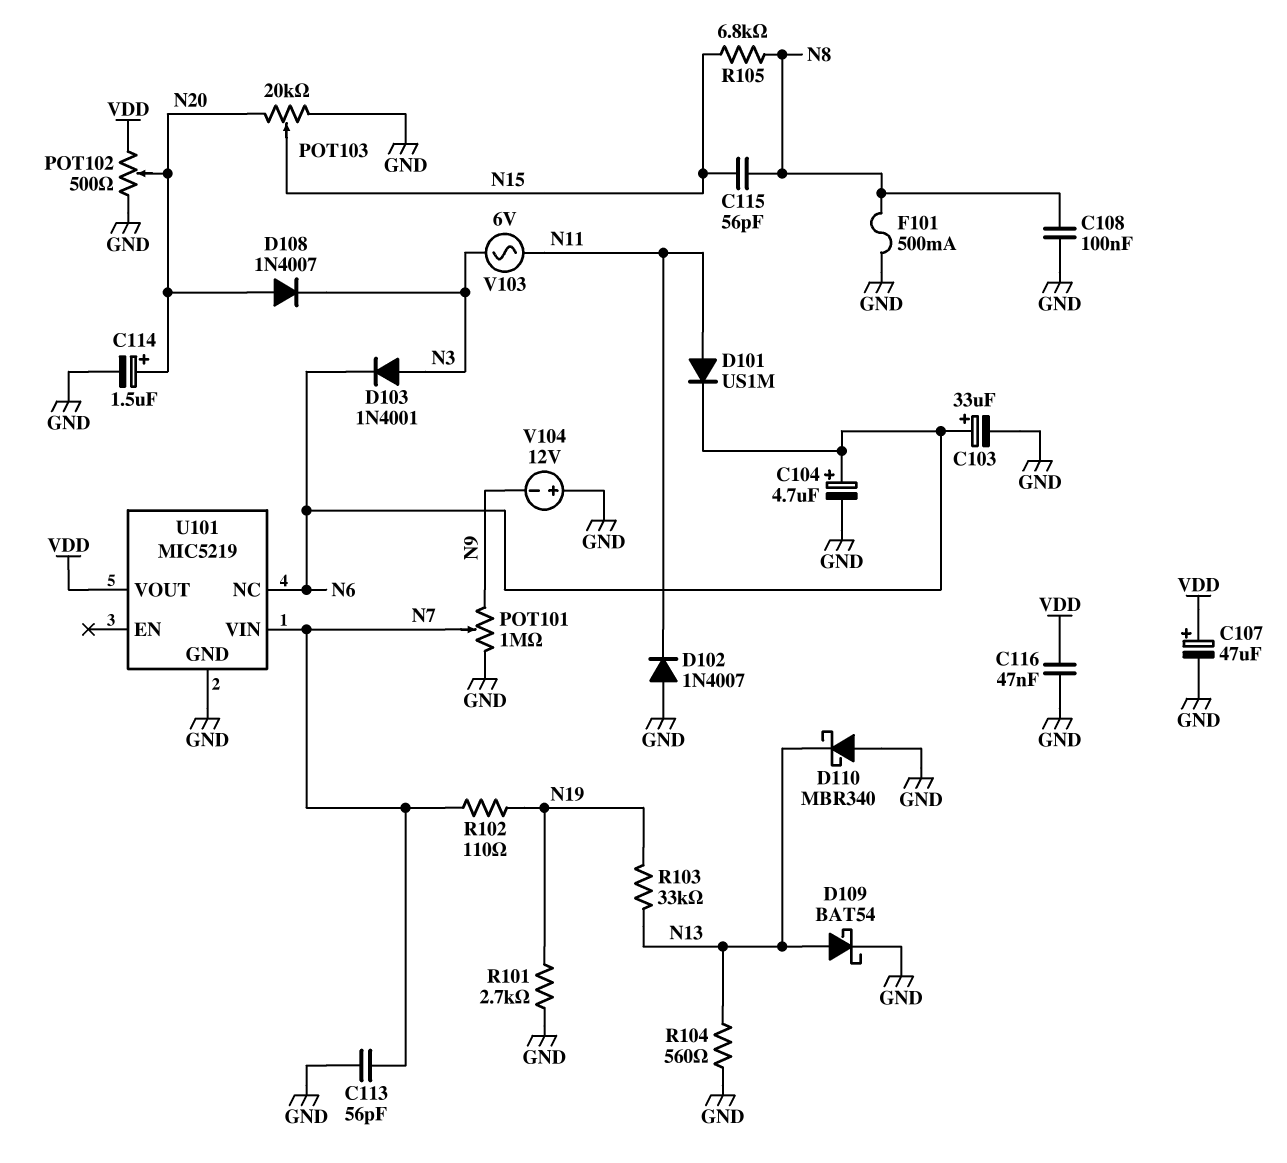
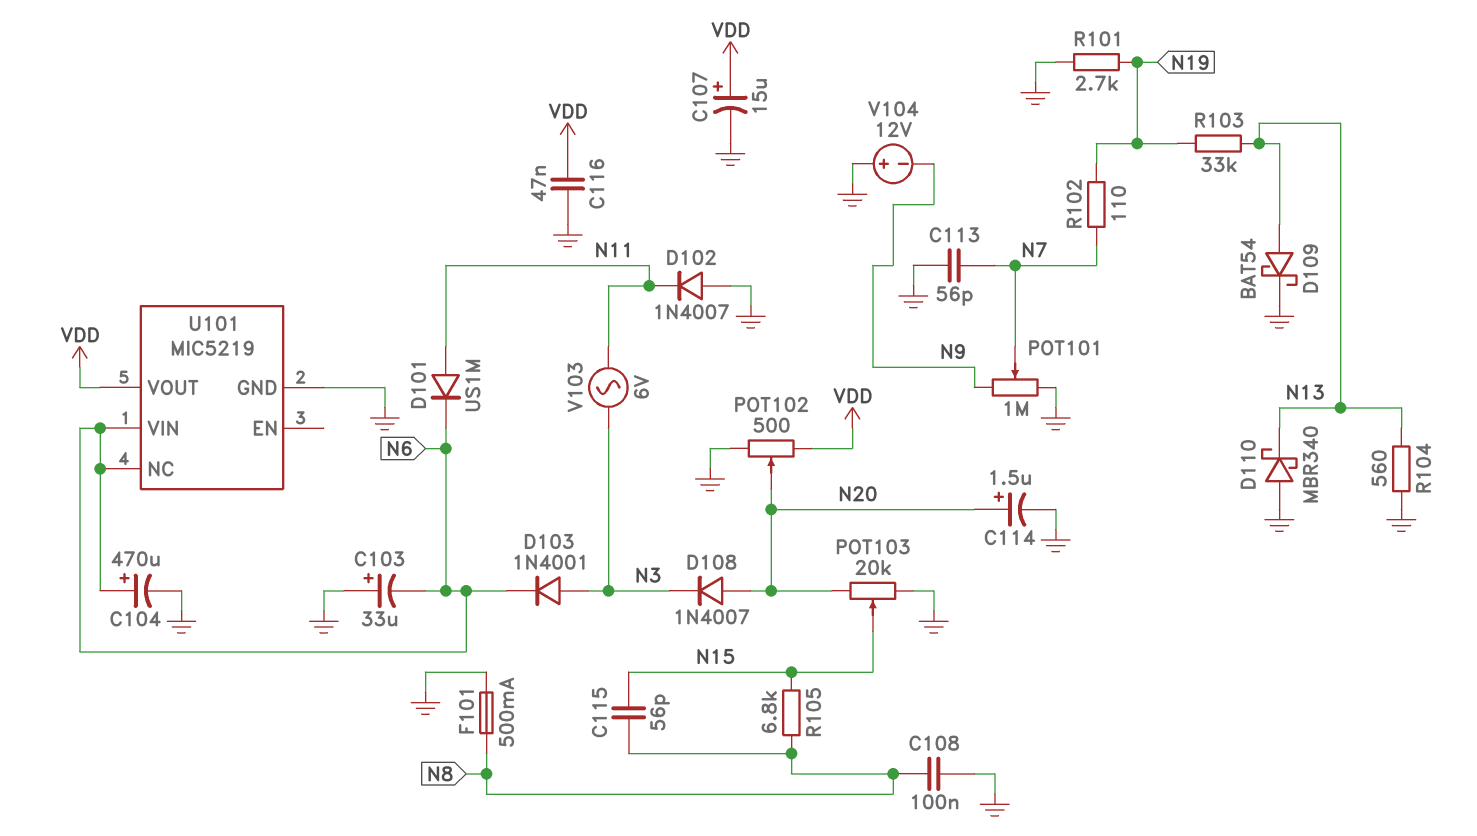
C103: 33uF (plus N6, minus GND) -> 33uF (plus GND, minus N6)
C104: 4.7uF (plus N6, minus GND) -> 470uF (plus N6, minus GND)
C107: 47uF (plus VDD, minus GND) -> 15uF (plus VDD, minus GND)
U101 pin VIN: N7 -> N6

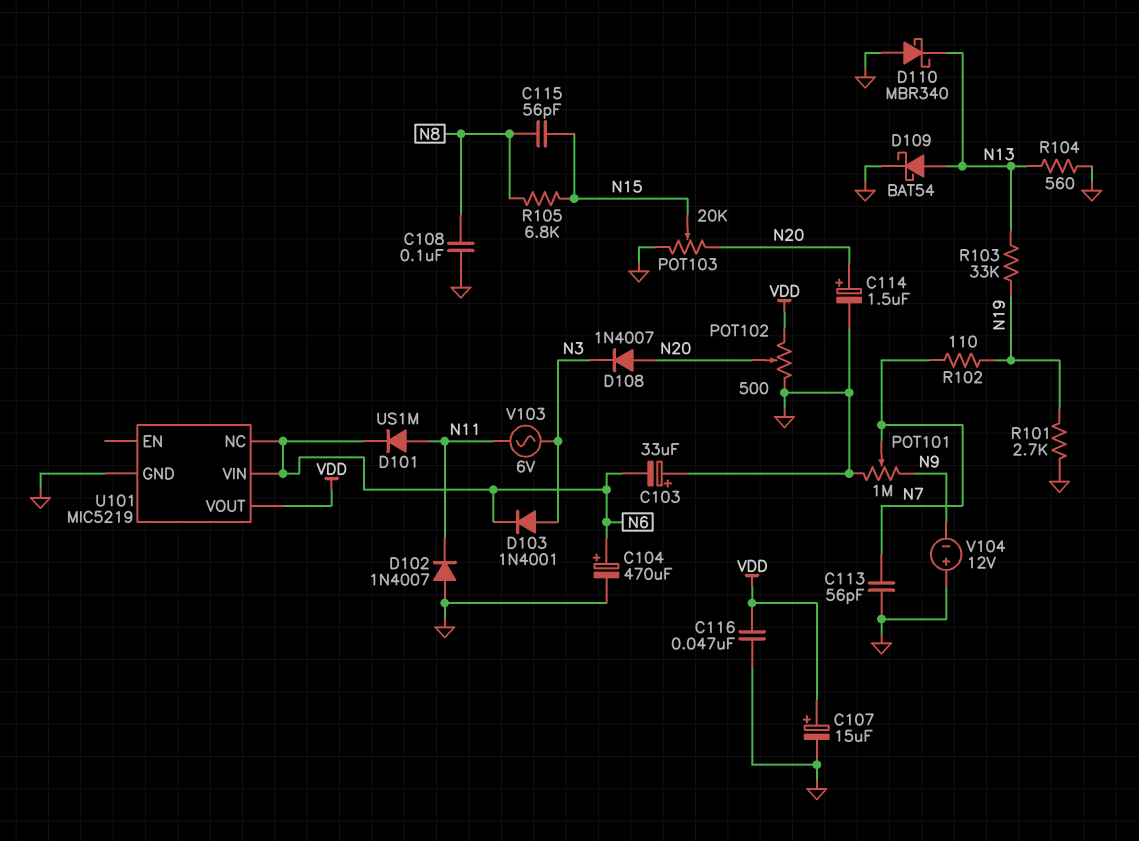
F101: 500mA (GND, N8) -> none

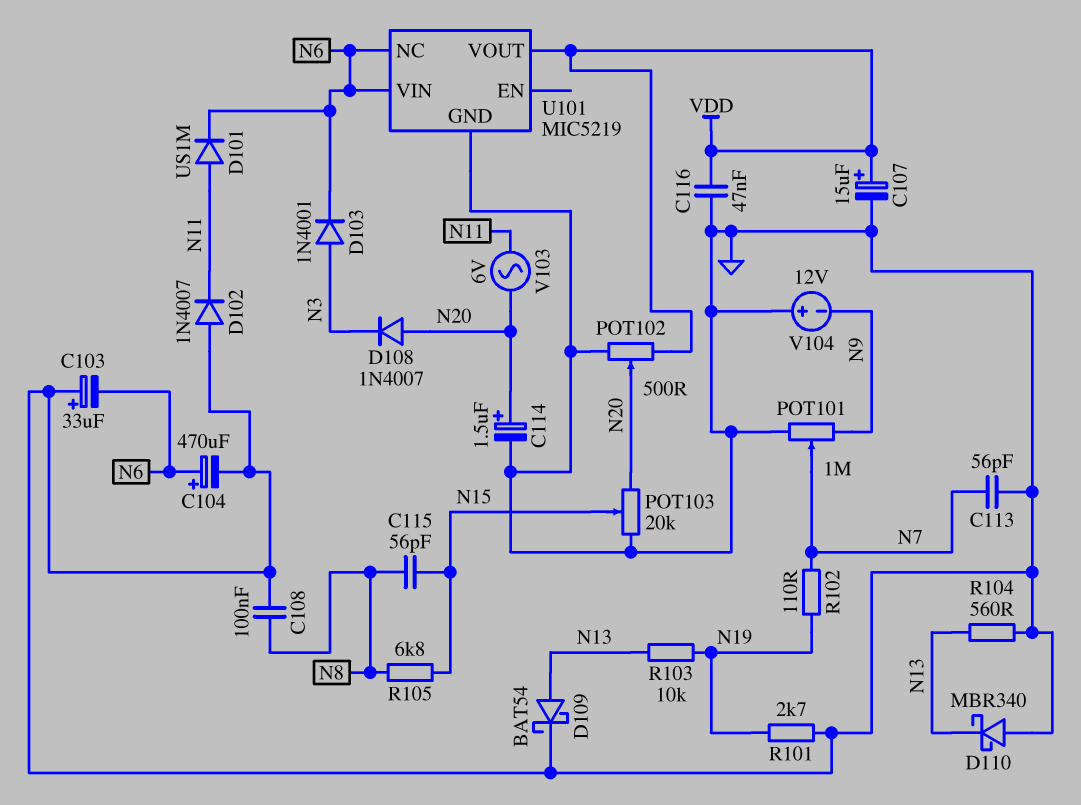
R103: 33k (N13, N19) -> 10k (N13, N19)
V103: AC 6V (N3, N11) -> AC 6V (N11, N20)

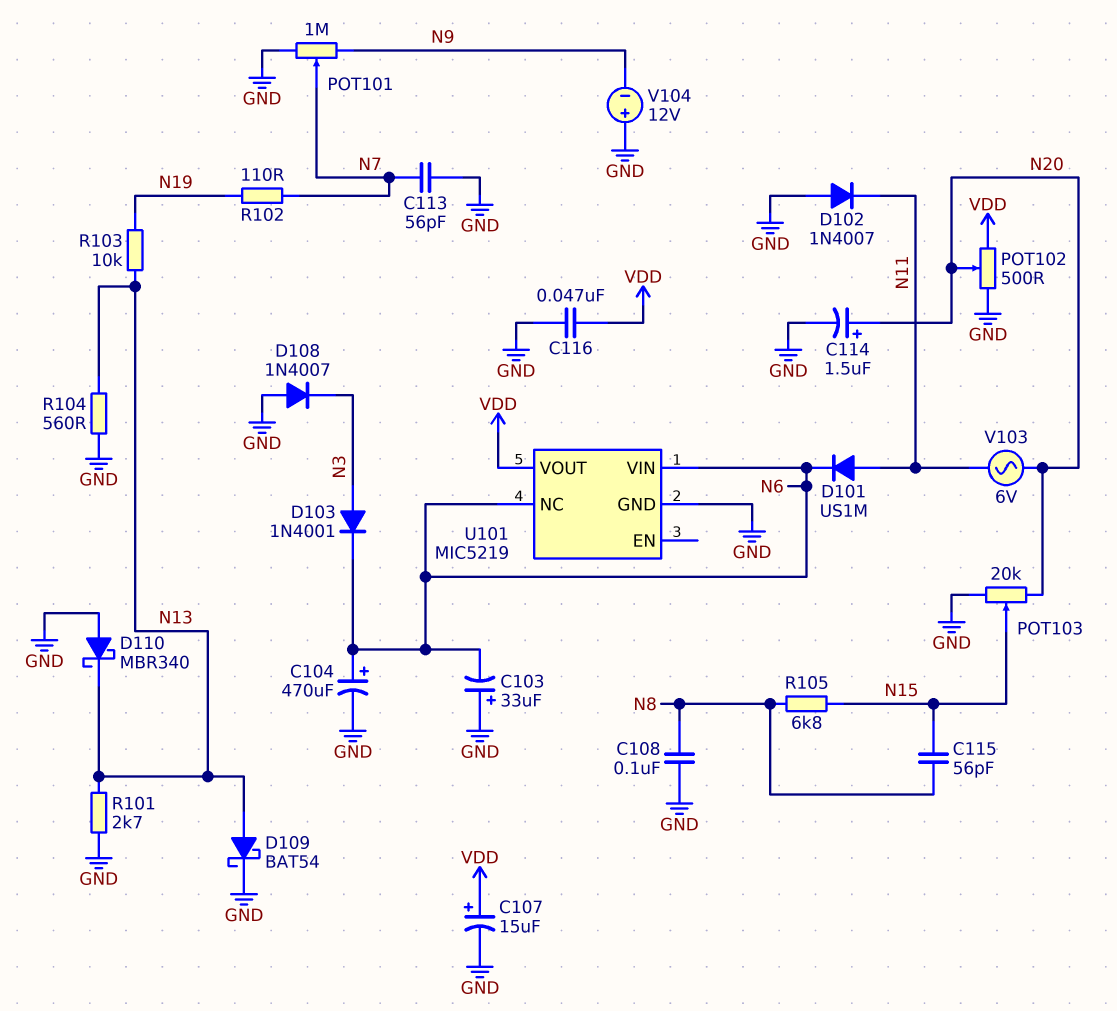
D108: diode 1N4007 (A N20, K N3) -> diode 1N4007 (A GND, K N3)
R101: 2.7k (GND, N19) -> 2.7k (GND, N13)

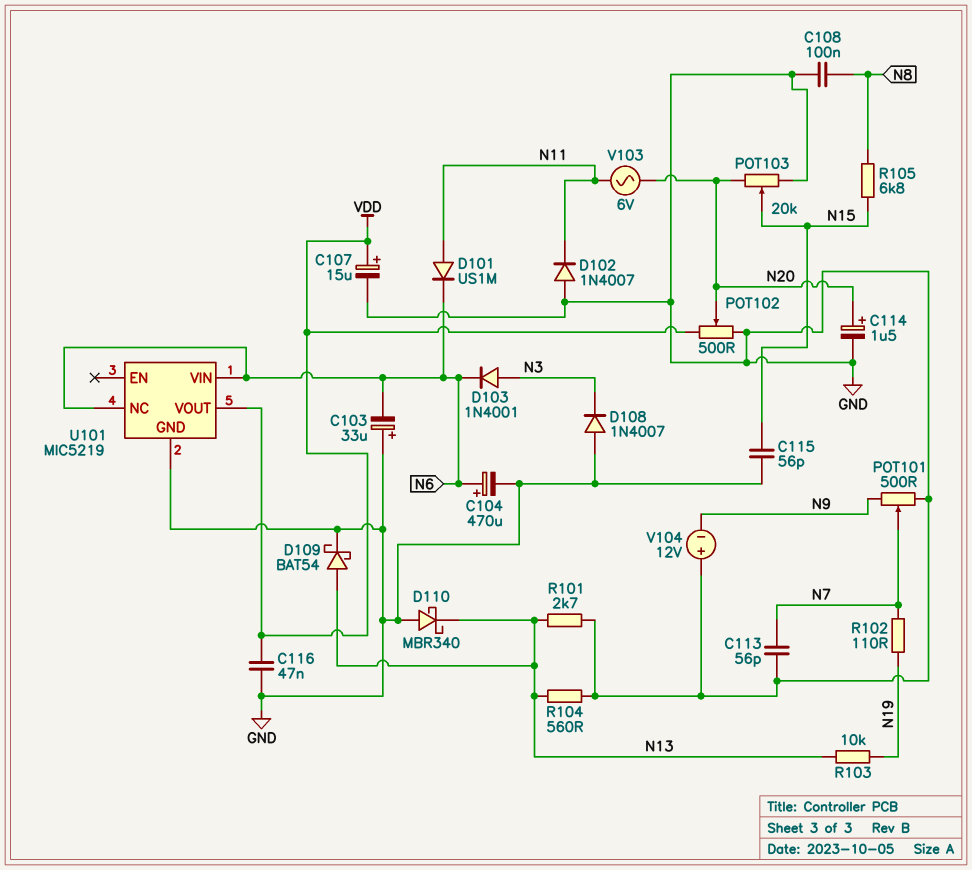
C115: 56pF (N8, N15) -> 56pF (GND, N15)
POT101: 1M (GND, N9, wiper N7) -> 500 (GND, N9, wiper N7)

